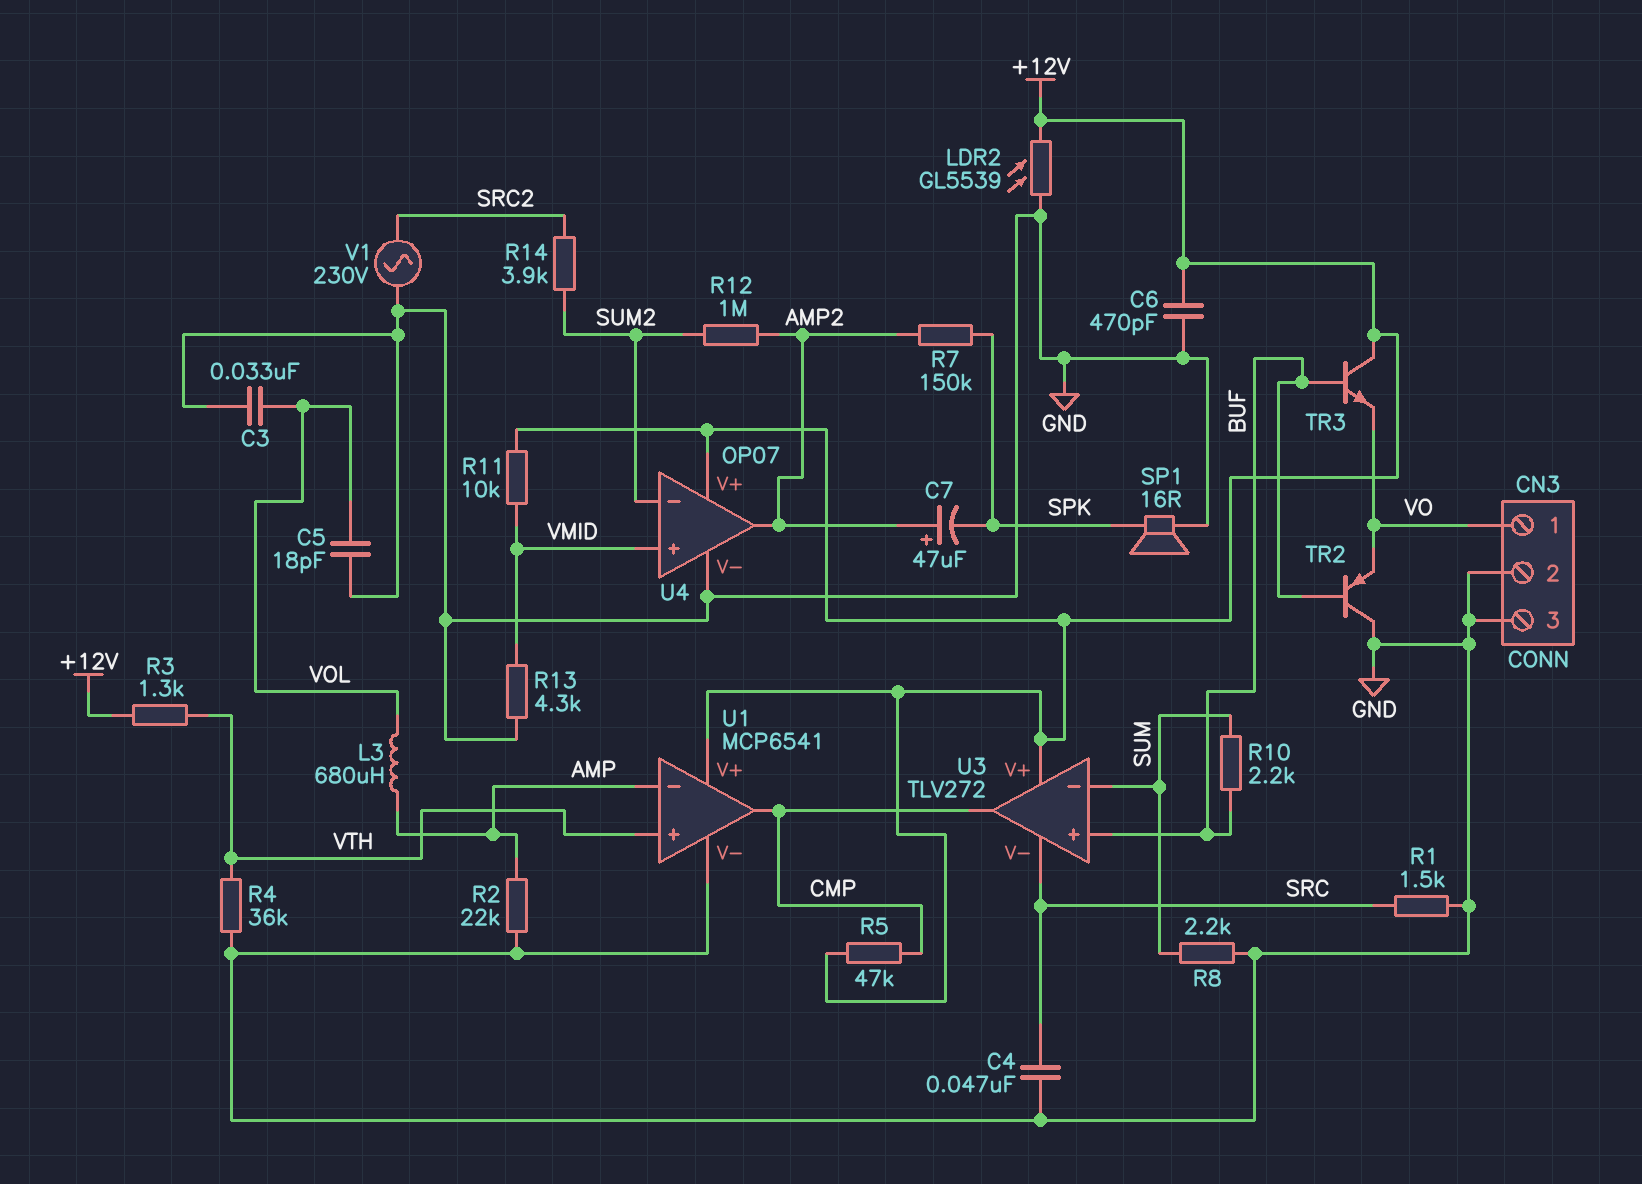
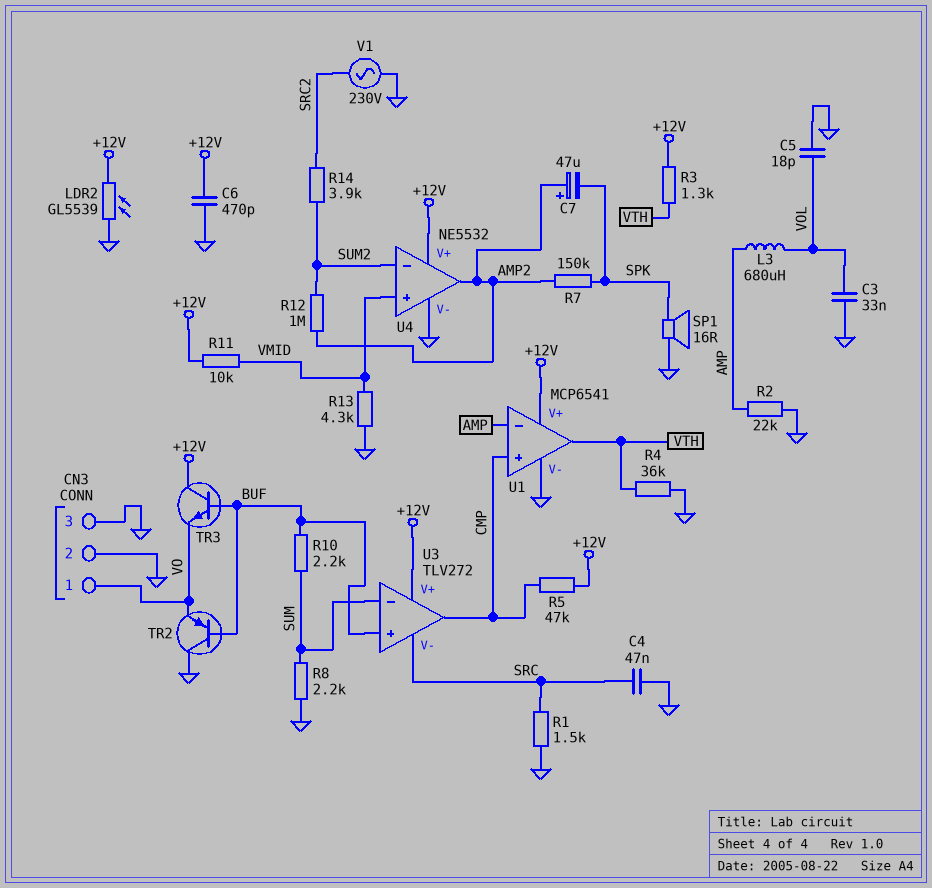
U1 pin in+: VTH -> CMP
U1 pin out: CMP -> VTH
U4: OP07 -> NE5532

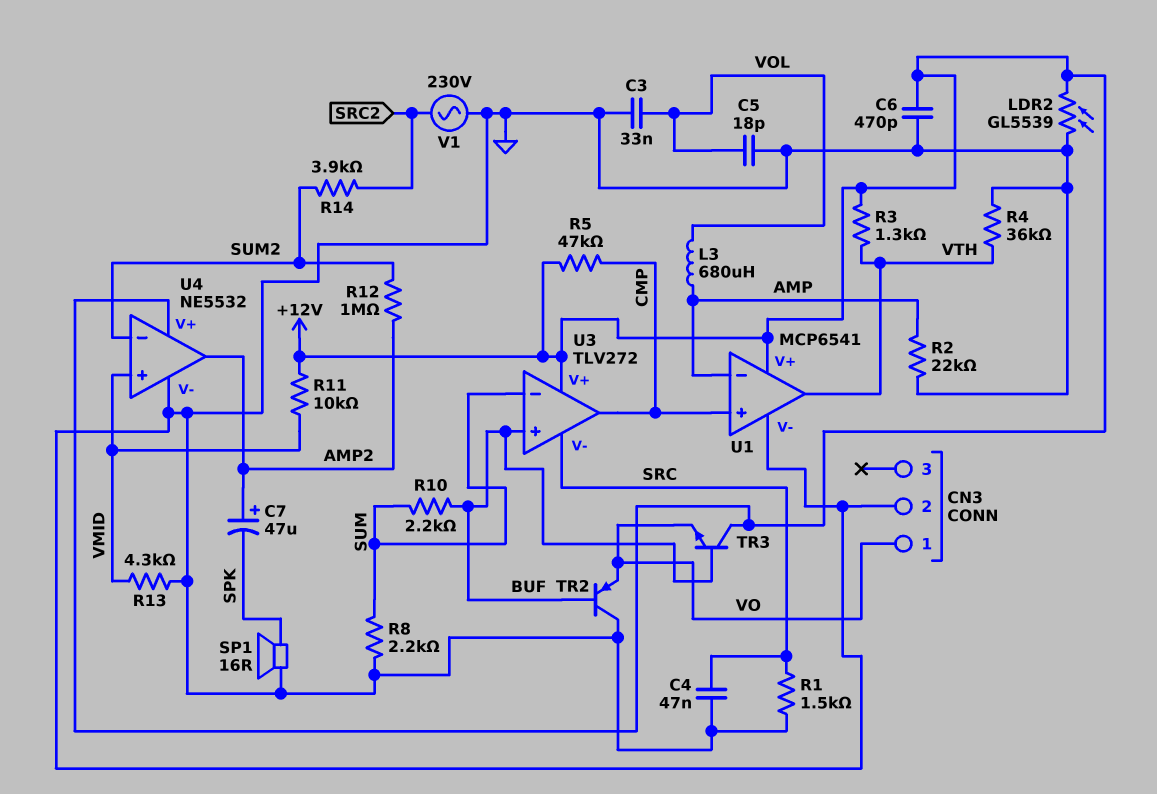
CN3 pin 3: GND -> none
R7: 150k (AMP2, SPK) -> none

